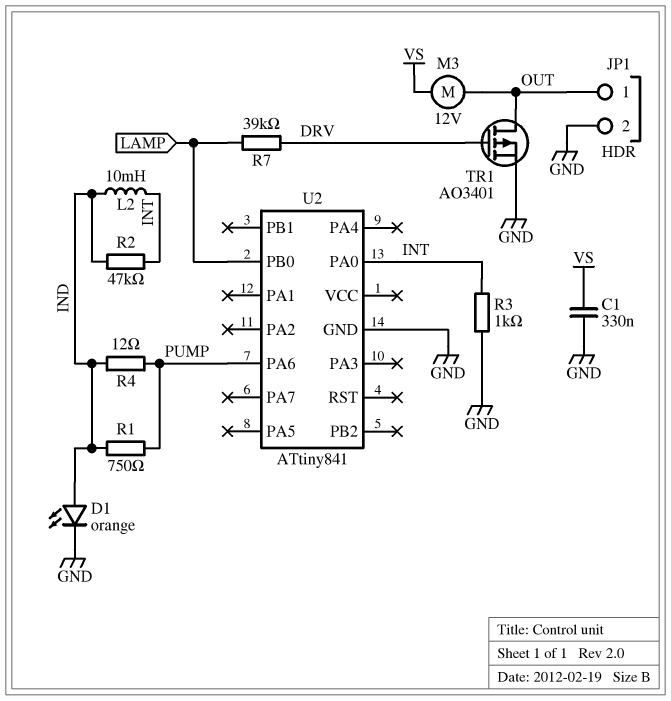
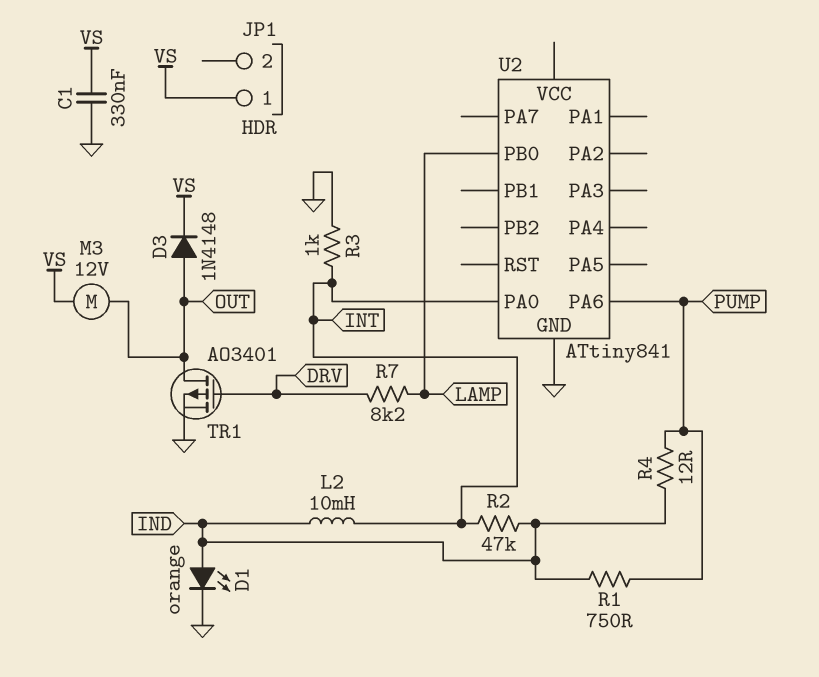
D3: none -> diode 1N4148 (A OUT, K VS)
JP1 pin 1: OUT -> VS
JP1 pin 2: GND -> none
R7: 39k (DRV, LAMP) -> 8.2k (DRV, LAMP)

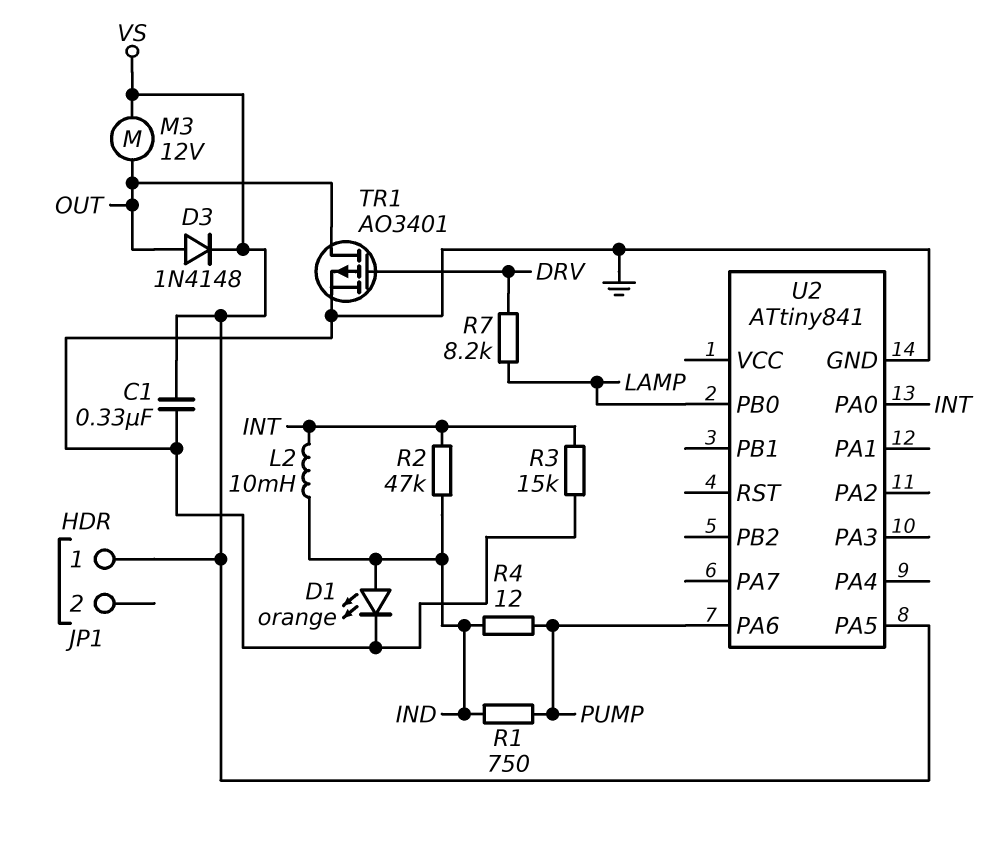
R3: 1k (GND, INT) -> 15k (GND, INT)
U2 pin PA5: none -> VS

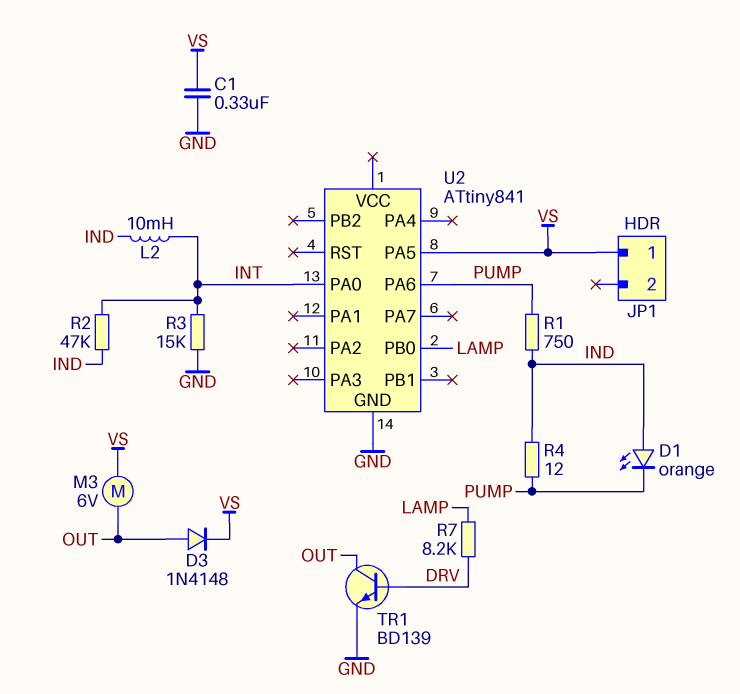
D1: LED orange (A IND, K GND) -> LED orange (A IND, K PUMP)
M3: motor 12V (OUT, VS) -> motor 6V (OUT, VS)
TR1: PMOS AO3401 (G DRV, D OUT, S GND) -> NPN BD139 (B DRV, C OUT, E GND)

